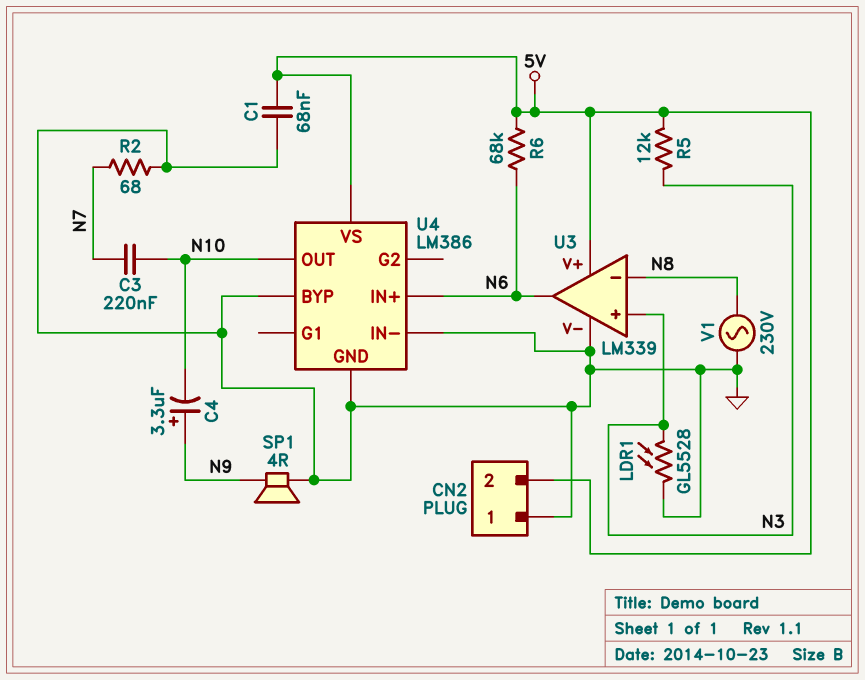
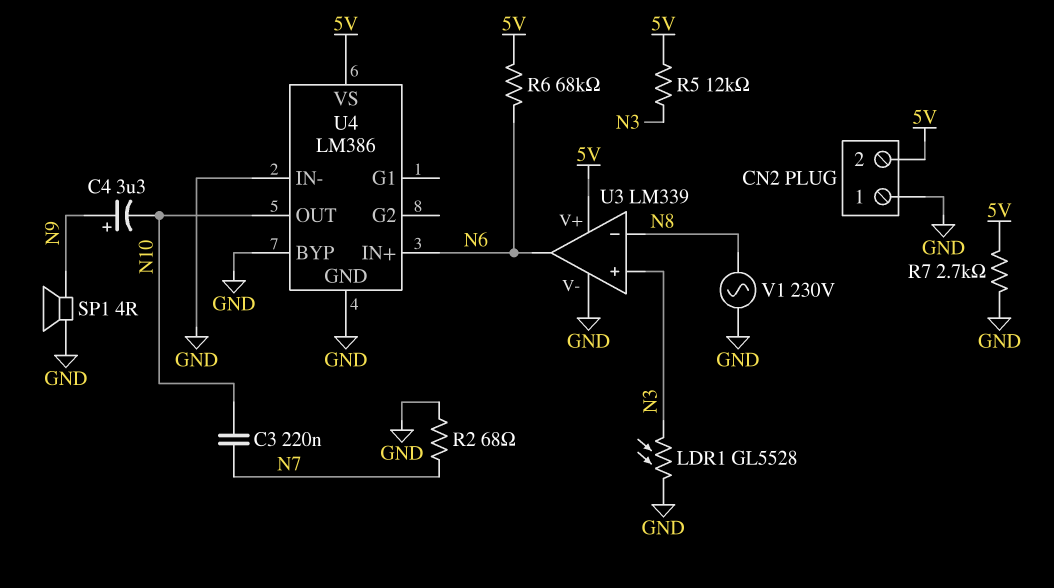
C1: 68nF (5V, GND) -> none
R7: none -> 2.7k (5V, GND)

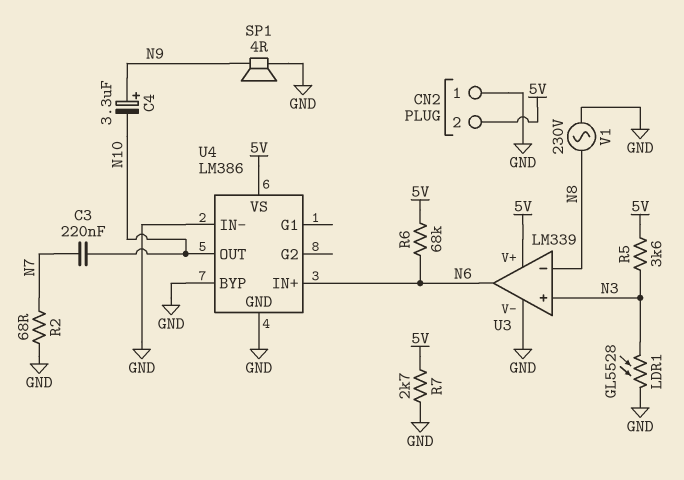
R5: 12k (5V, N3) -> 3.6k (5V, N3)

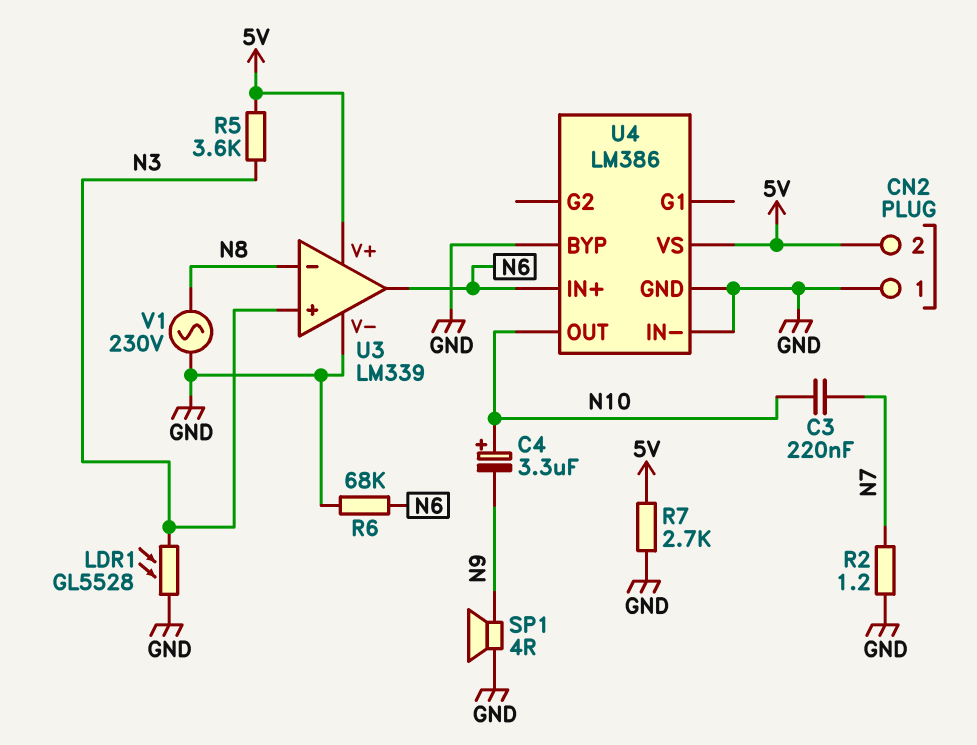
C4: 3.3uF (plus N9, minus N10) -> 3.3uF (plus N10, minus N9)
R2: 68 (GND, N7) -> 1.2 (GND, N7)
R6: 68k (5V, N6) -> 68k (GND, N6)

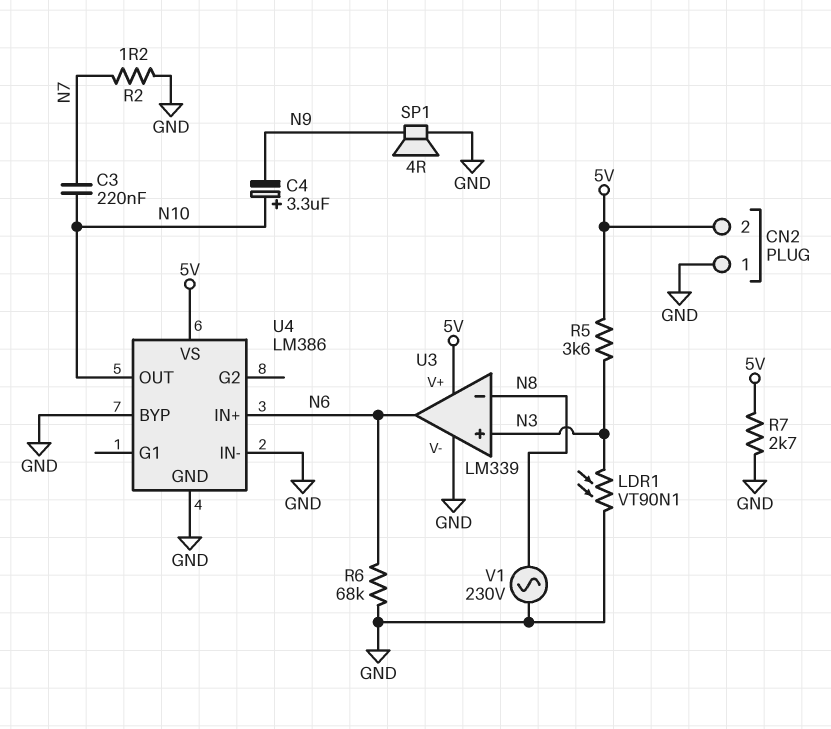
LDR1: GL5528 (GND, N3) -> VT90N1 (GND, N3)

